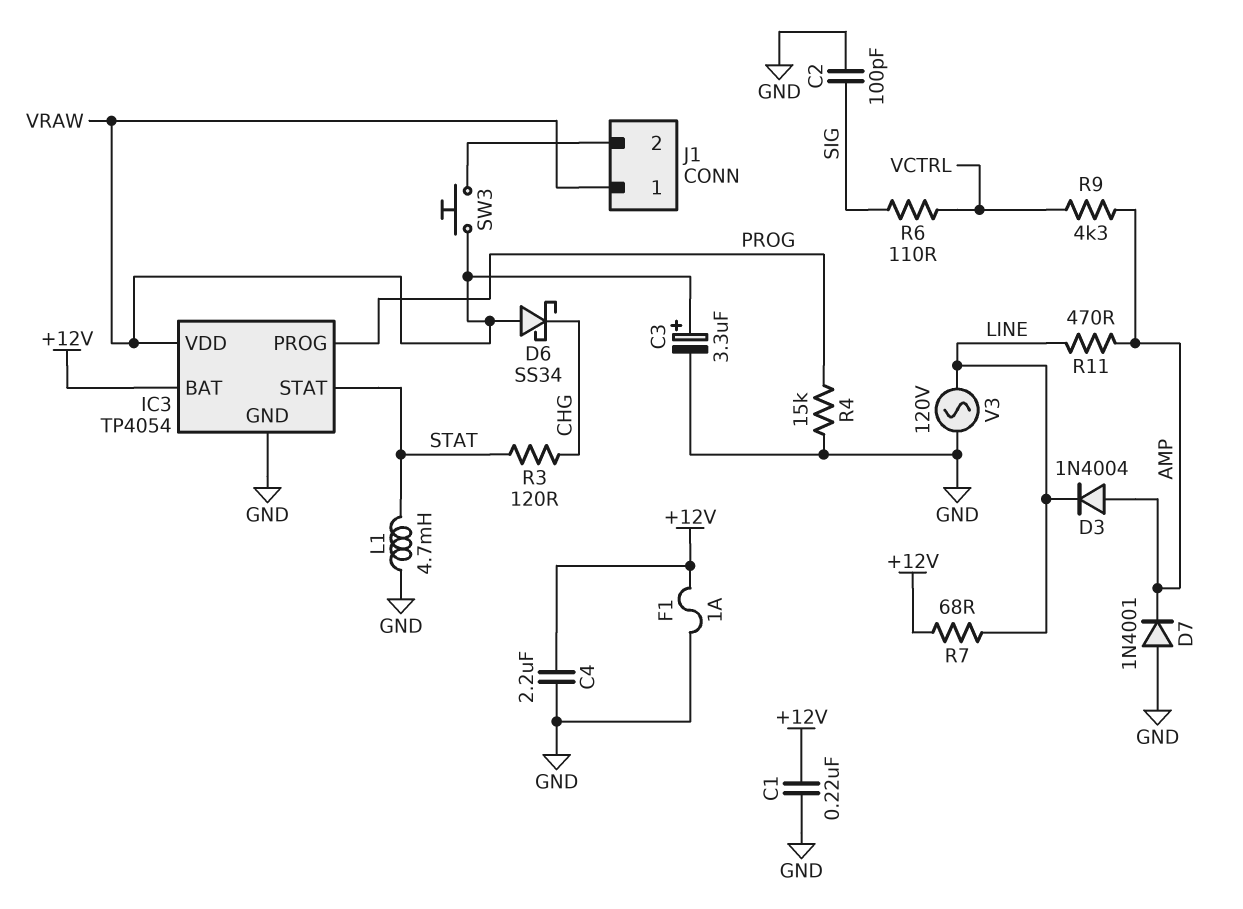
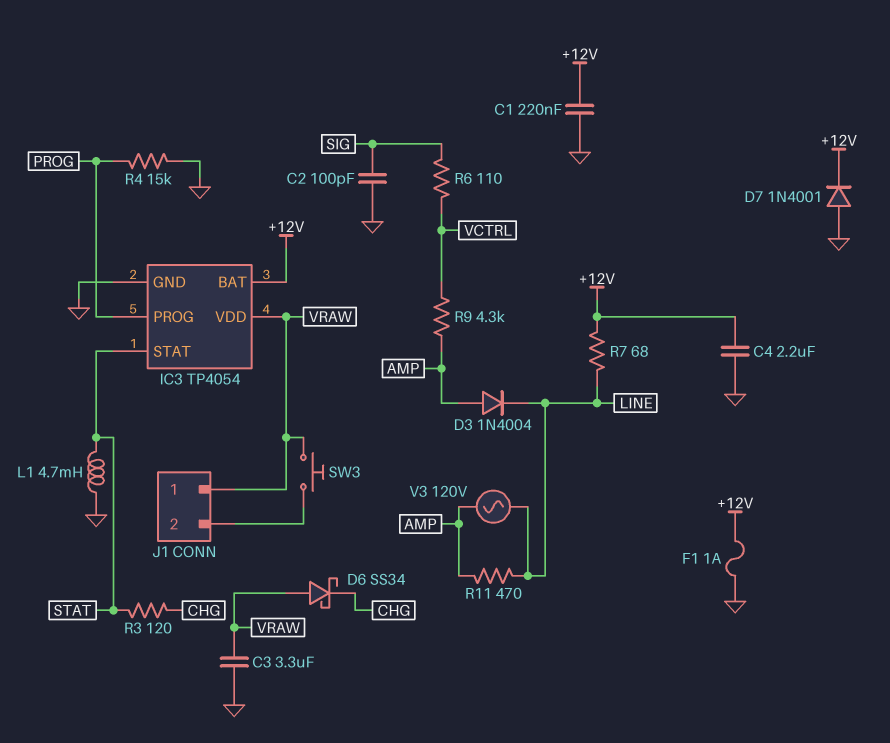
C3: 3.3uF (plus VRAW, minus GND) -> 3.3uF (GND, VRAW)
D7: diode 1N4001 (A GND, K AMP) -> diode 1N4001 (A GND, K +12V)
V3: AC 120V (GND, LINE) -> AC 120V (AMP, LINE)

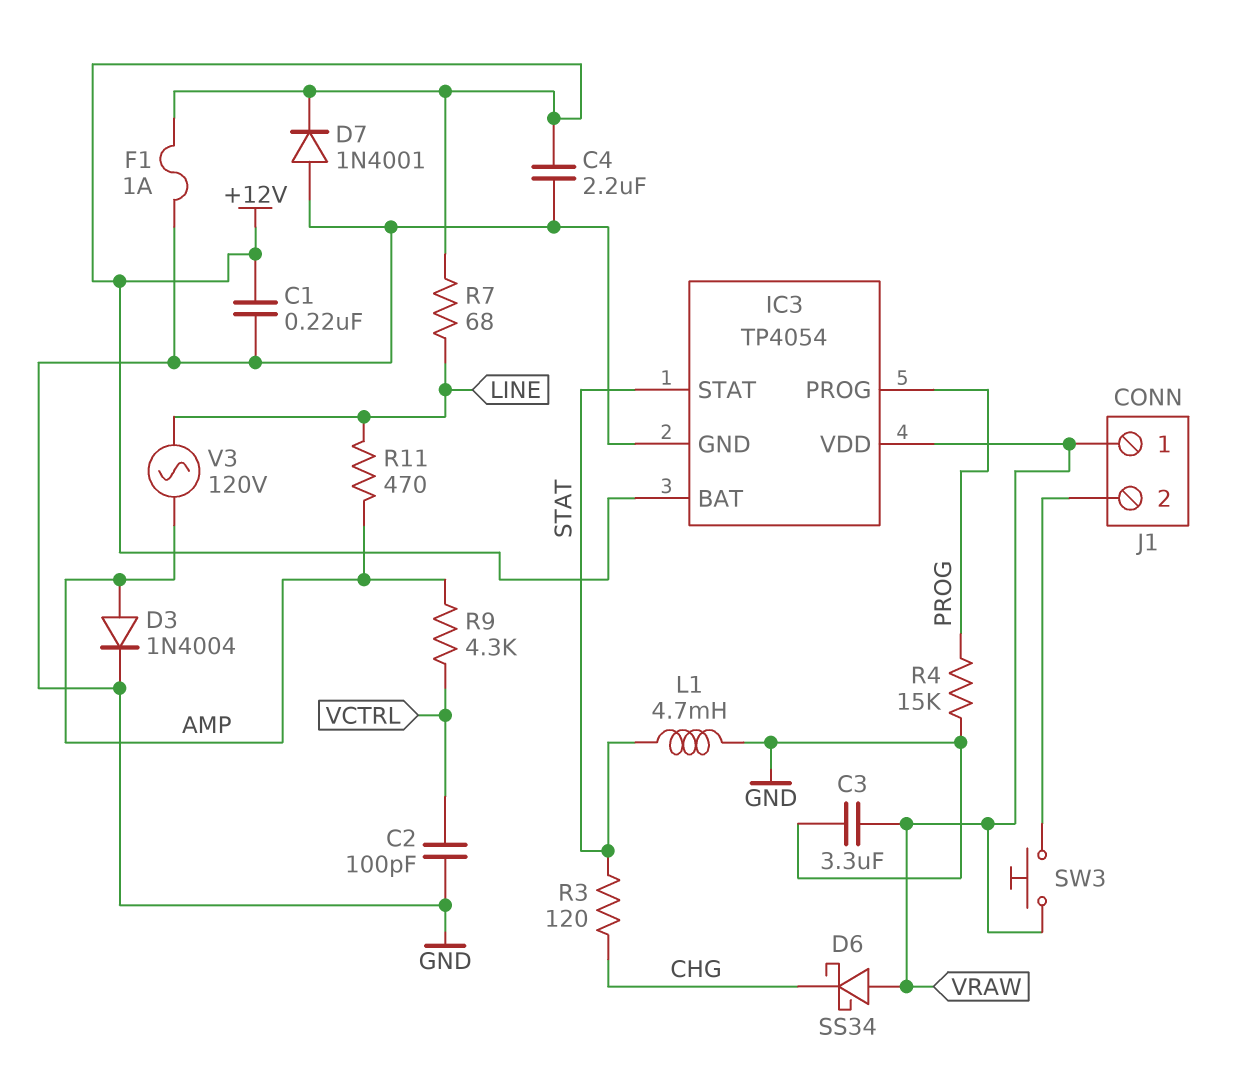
C2: 100pF (GND, SIG) -> 100pF (GND, VCTRL)
D3: diode 1N4004 (A AMP, K LINE) -> diode 1N4004 (A AMP, K GND)
R6: 110 (SIG, VCTRL) -> none

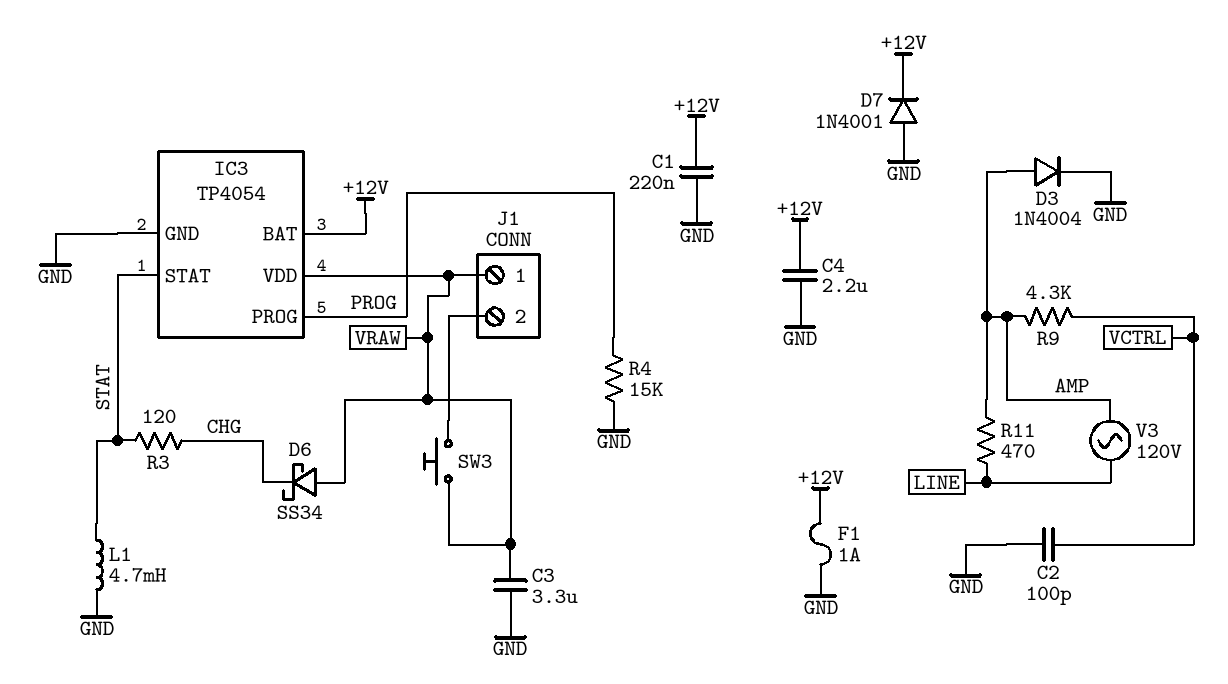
R7: 68 (+12V, LINE) -> none

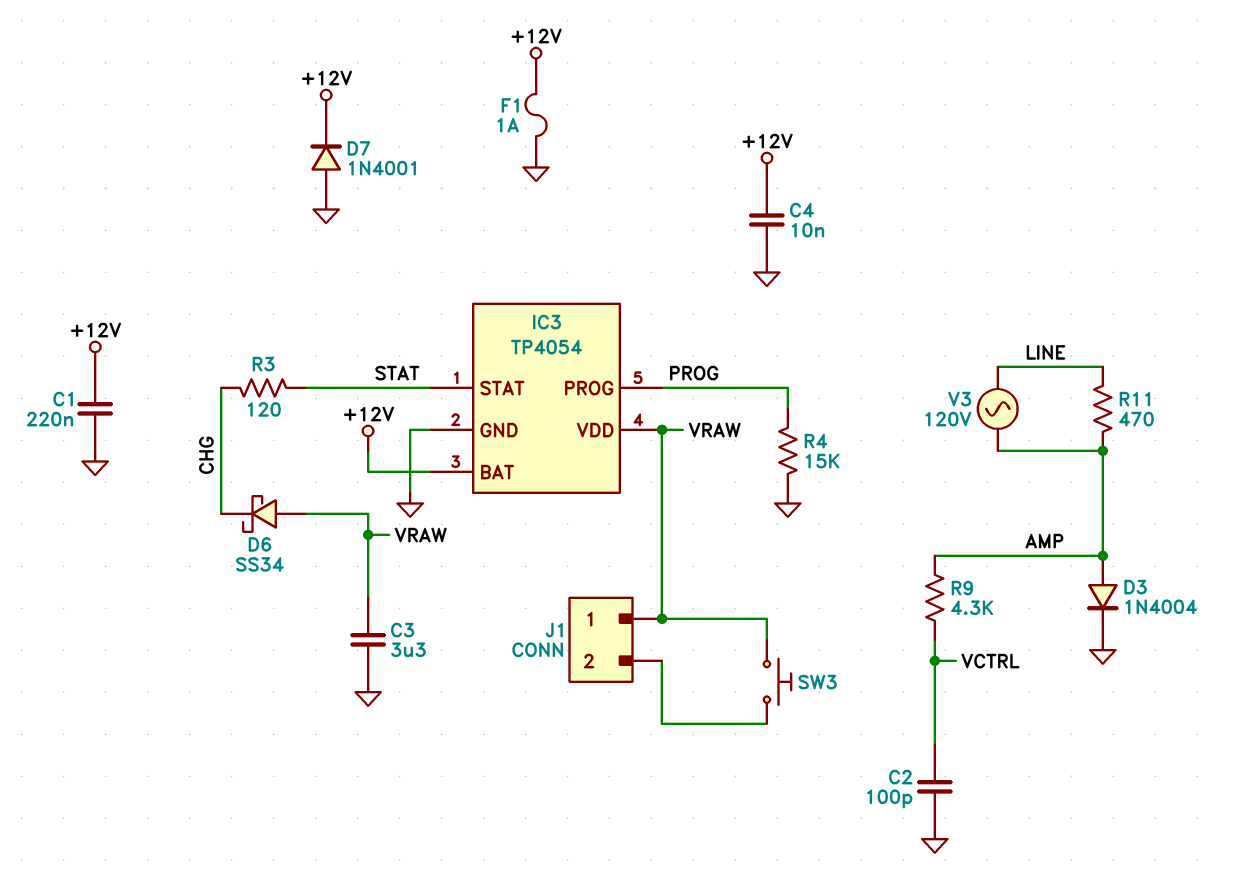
C4: 2.2uF (+12V, GND) -> 10nF (+12V, GND)
L1: 4.7mH (GND, STAT) -> none

